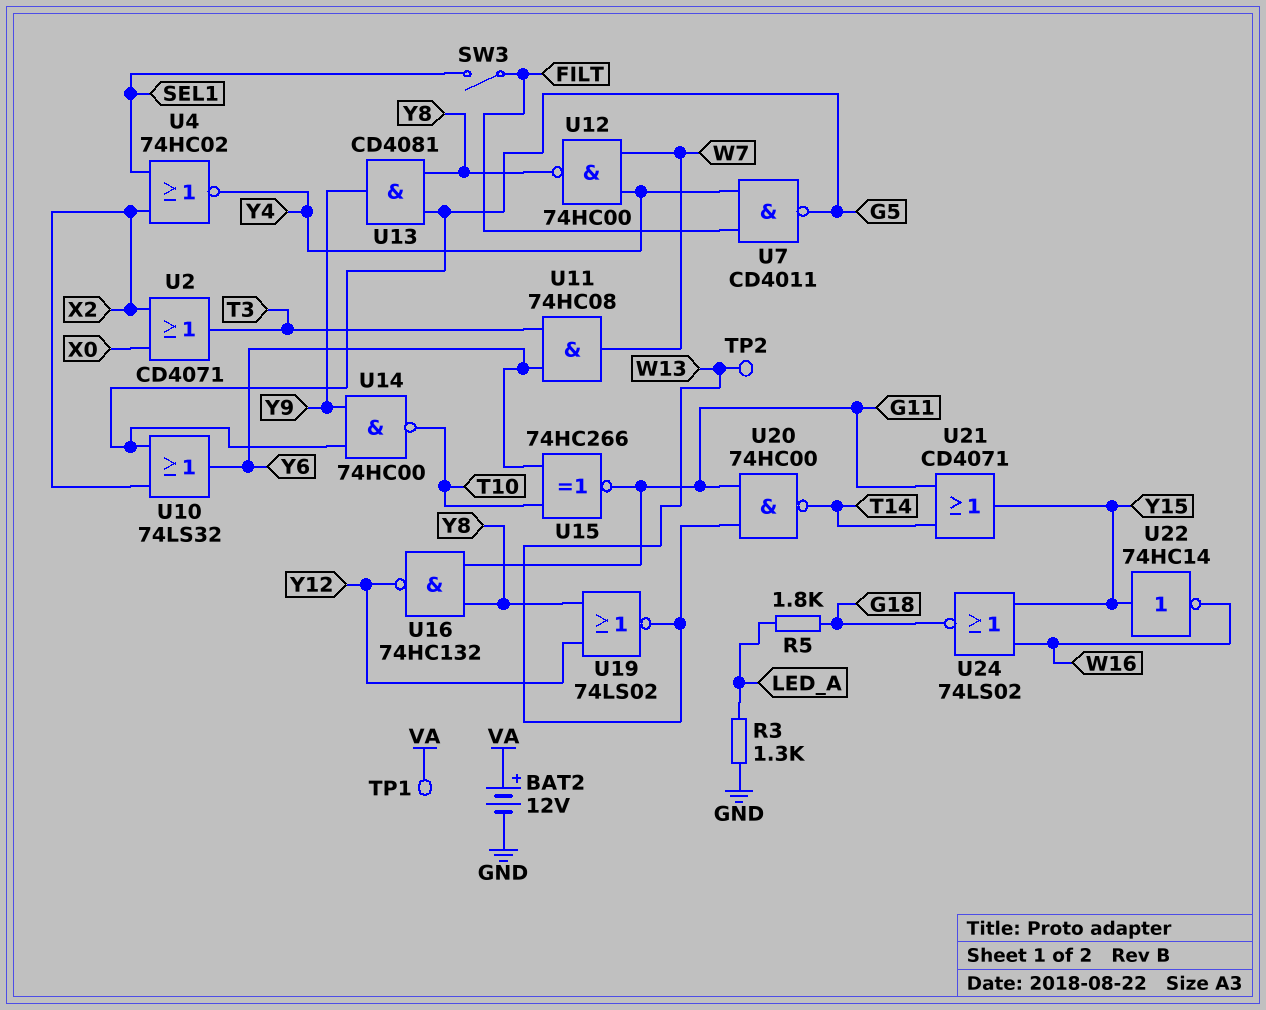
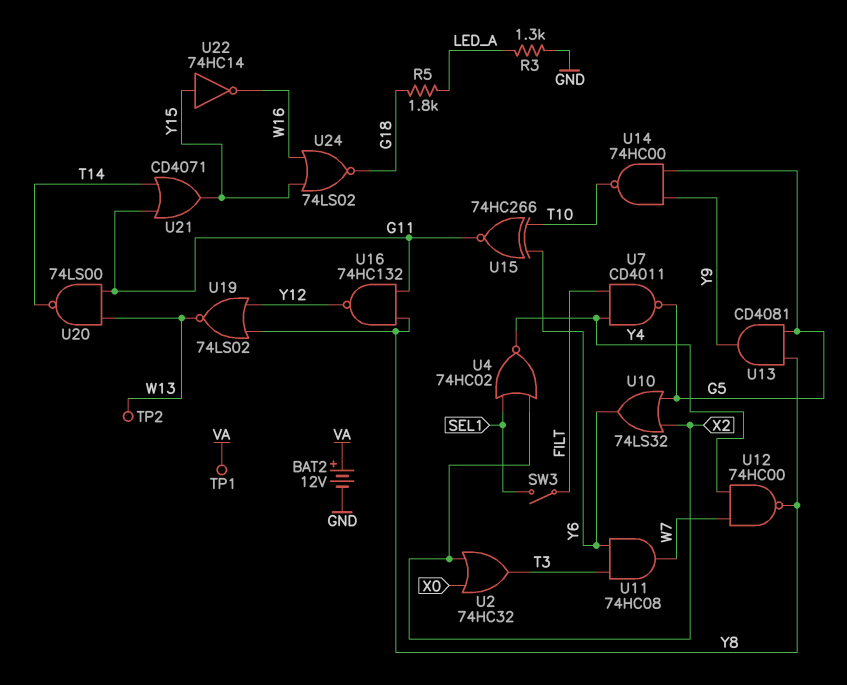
U2: OR CD4071 (in X0, in X2, out T3) -> OR 74HC32 (in X0, in X2, out T3)
U20: NAND 74HC00 (in G11, in W13, out T14) -> NAND 74LS00 (in G11, in W13, out T14)

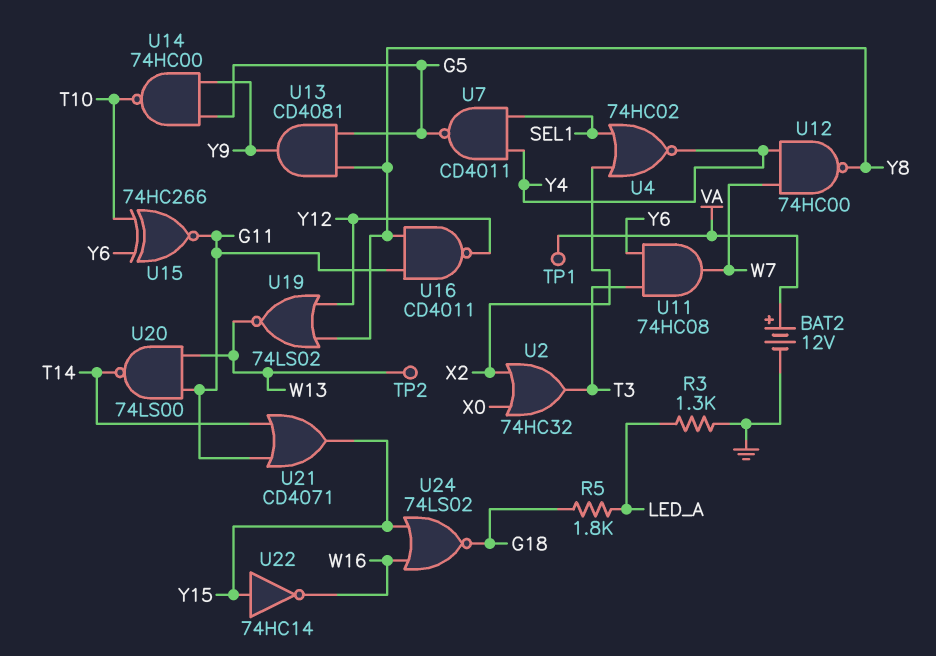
SW3: switch (FILT, SEL1) -> none
U7: NAND CD4011 (in FILT, in Y4, out G5) -> NAND CD4011 (in SEL1, in Y4, out G5)
U10: OR 74LS32 (in G5, in X2, out Y6) -> none
U16: NAND 74HC132 (in G11, in Y8, out Y12) -> NAND CD4011 (in G11, in Y8, out Y12)

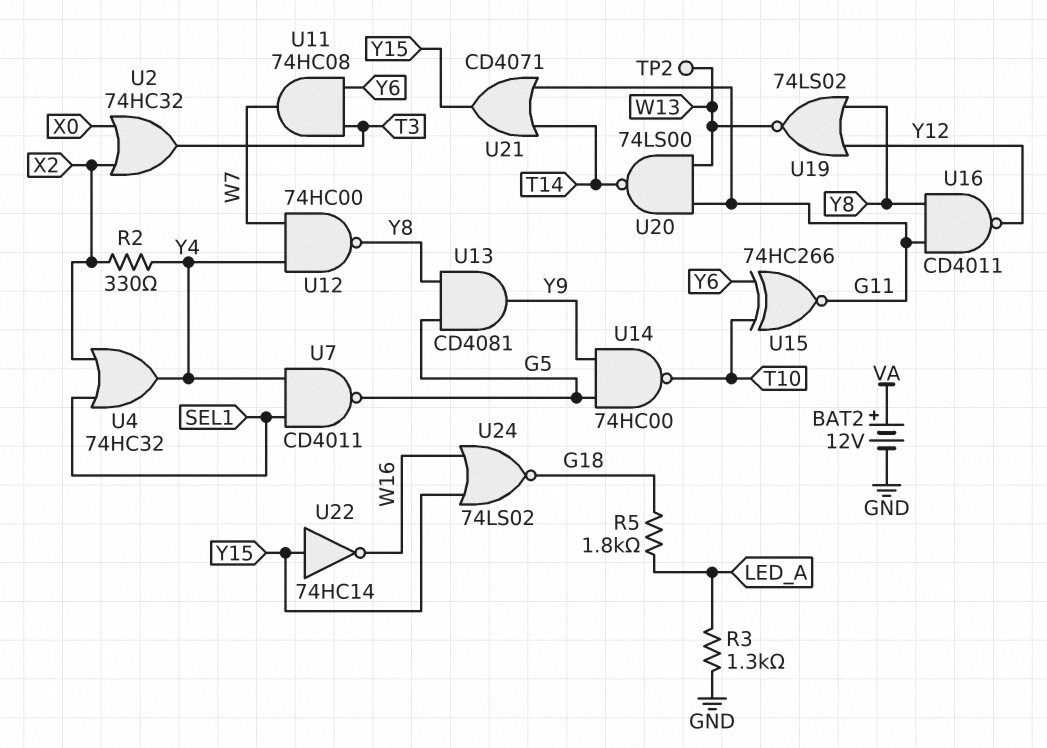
R2: none -> 330 (X2, Y4)
TP1: test point (VA) -> none
U4: NOR 74HC02 (in SEL1, in X2, out Y4) -> OR 74HC32 (in SEL1, in X2, out Y4)

